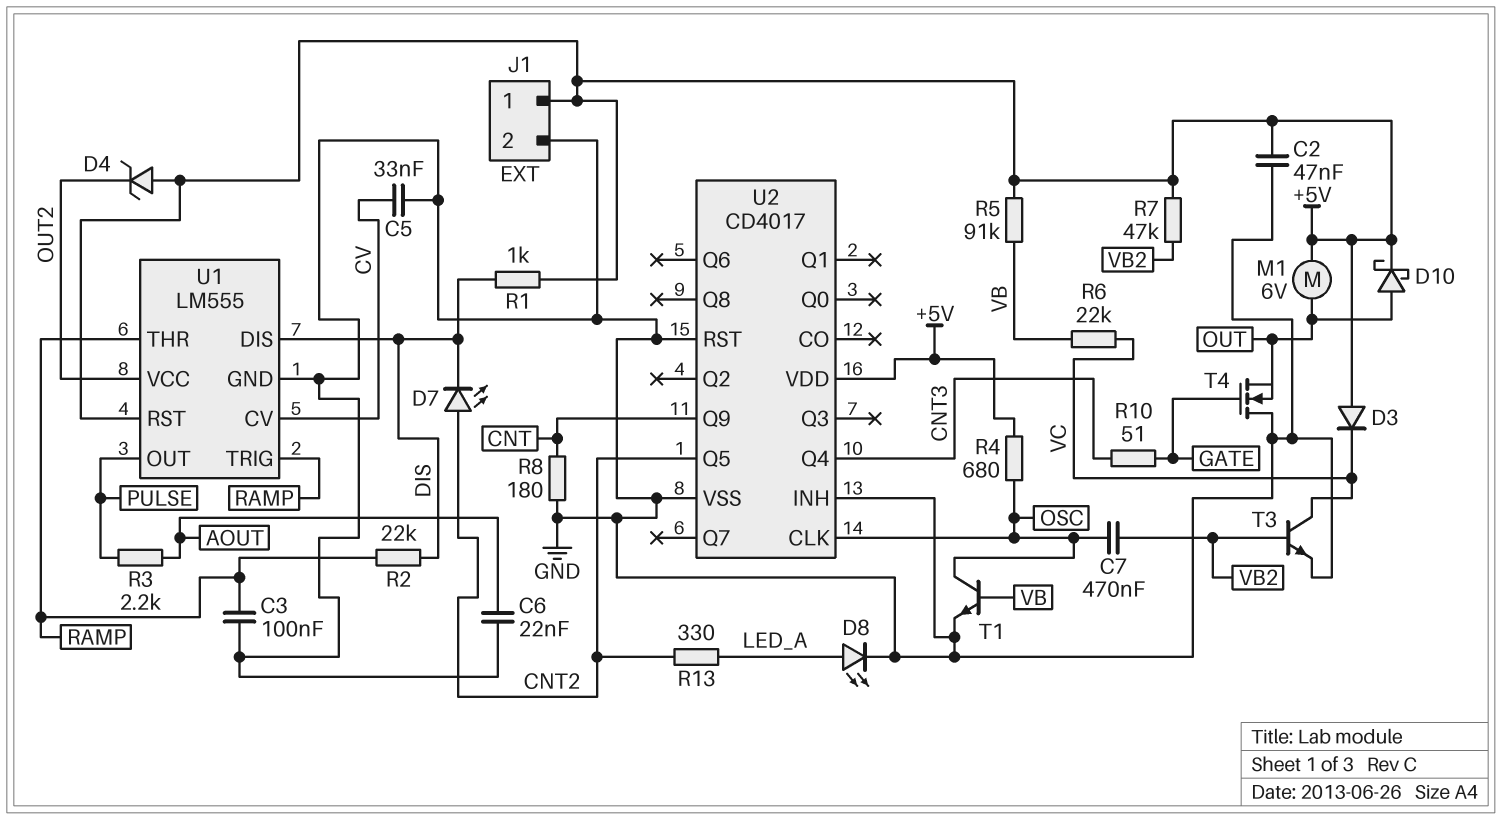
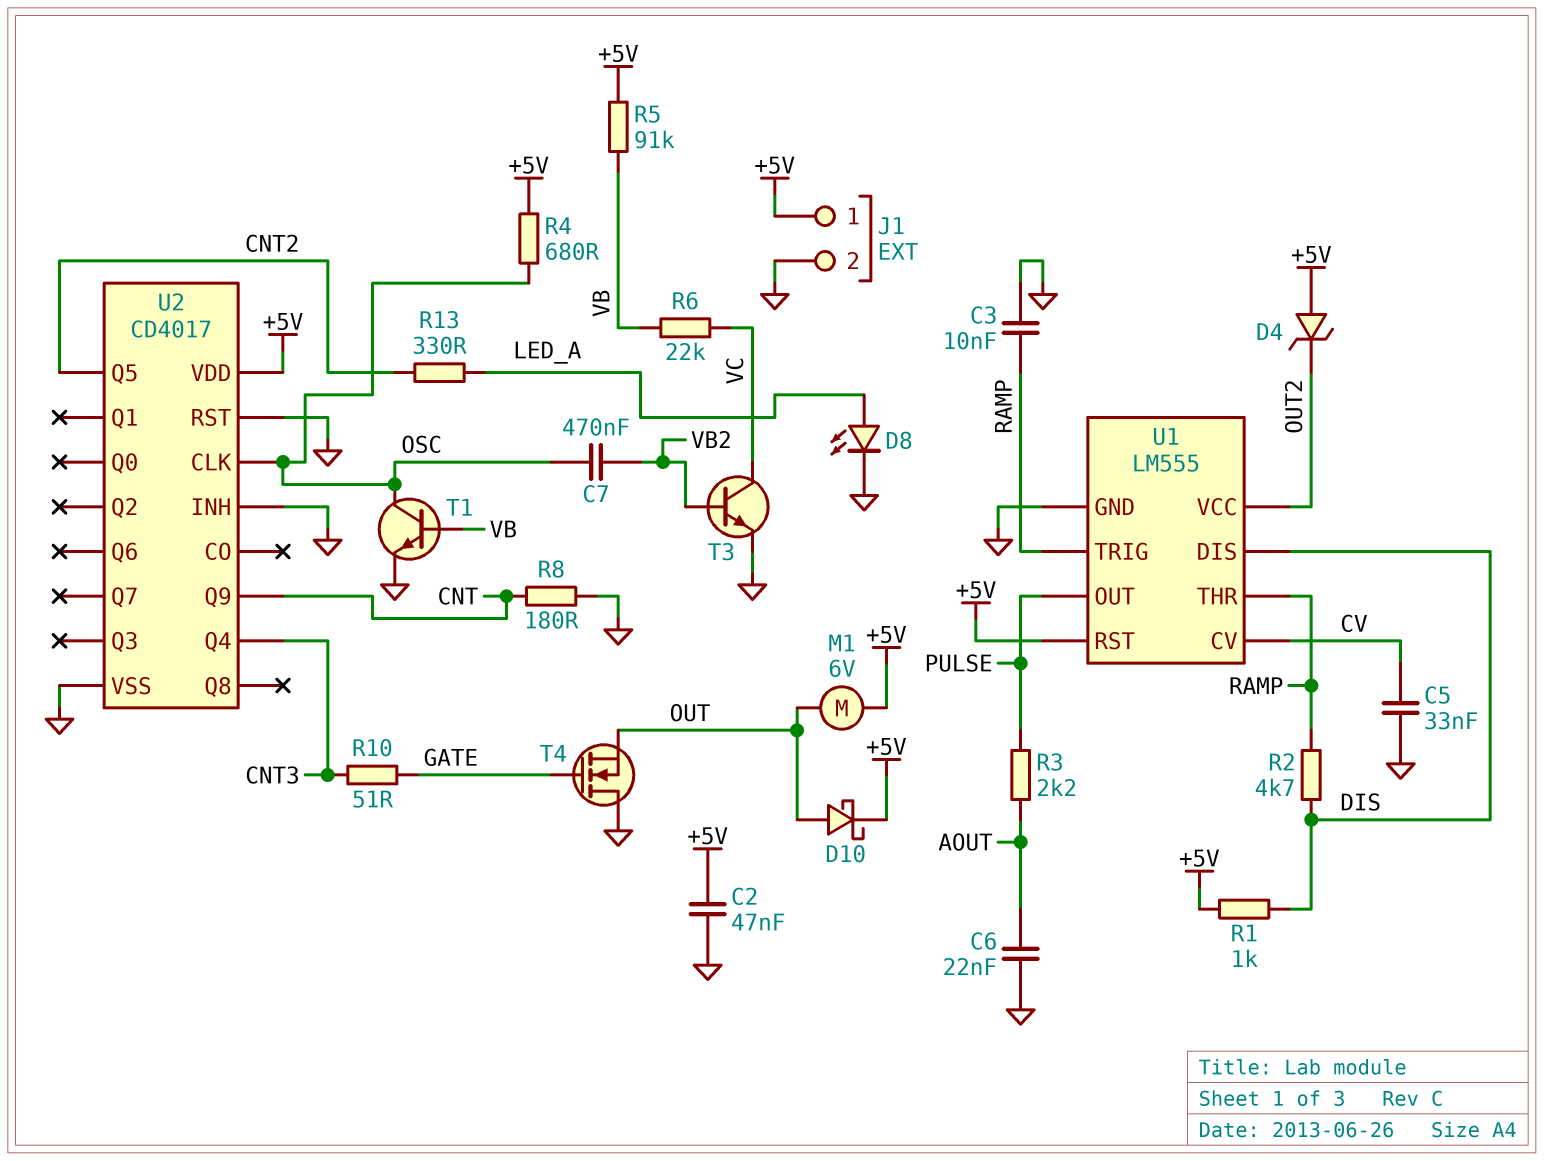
C3: 100nF (GND, RAMP) -> 10nF (GND, RAMP)
D3: diode (A +5V, K VC) -> none
D7: LED (A CNT2, K DIS) -> none
R2: 22k (DIS, RAMP) -> 4.7k (DIS, RAMP)
R7: 47k (+5V, VB2) -> none

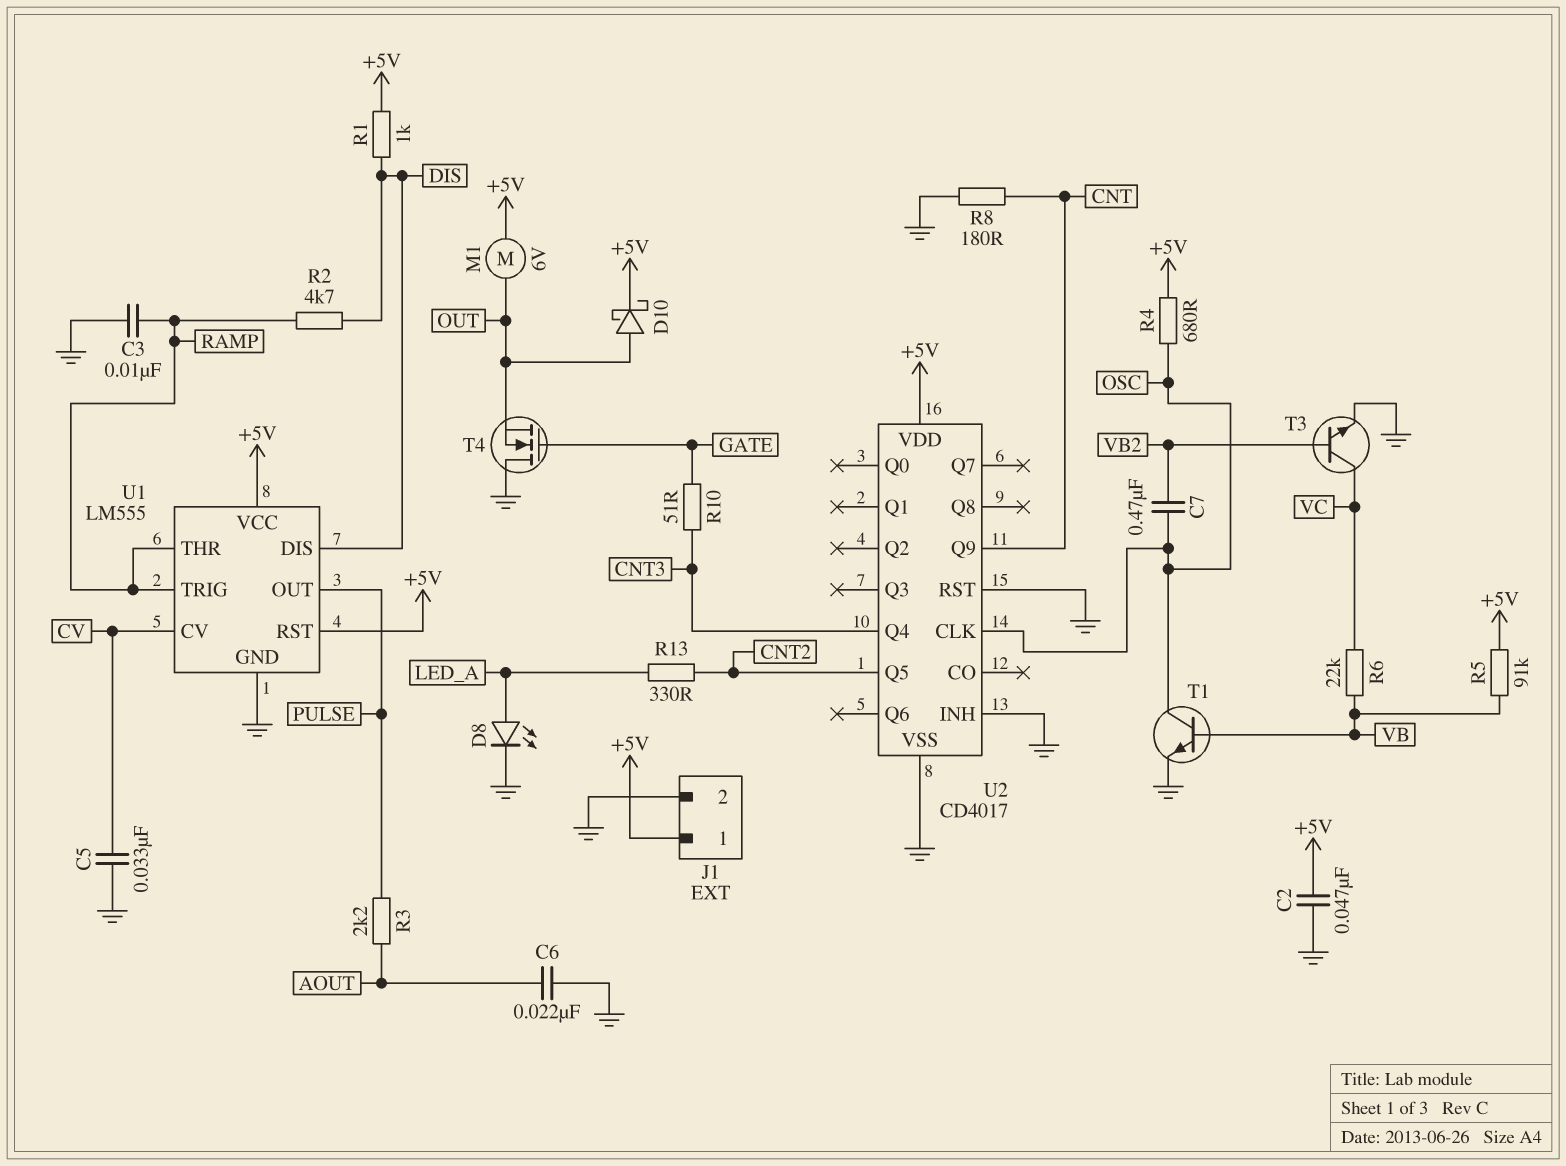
D4: zener (A +5V, K OUT2) -> none
U1 pin VCC: OUT2 -> +5V

